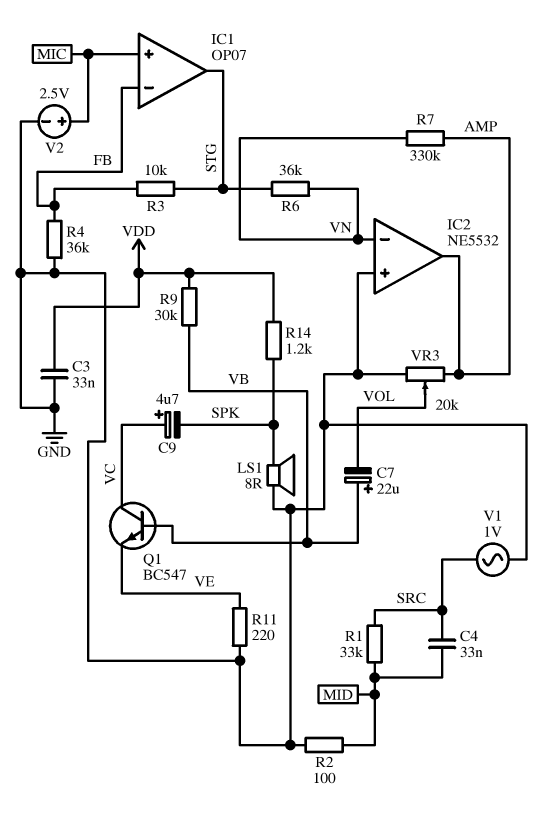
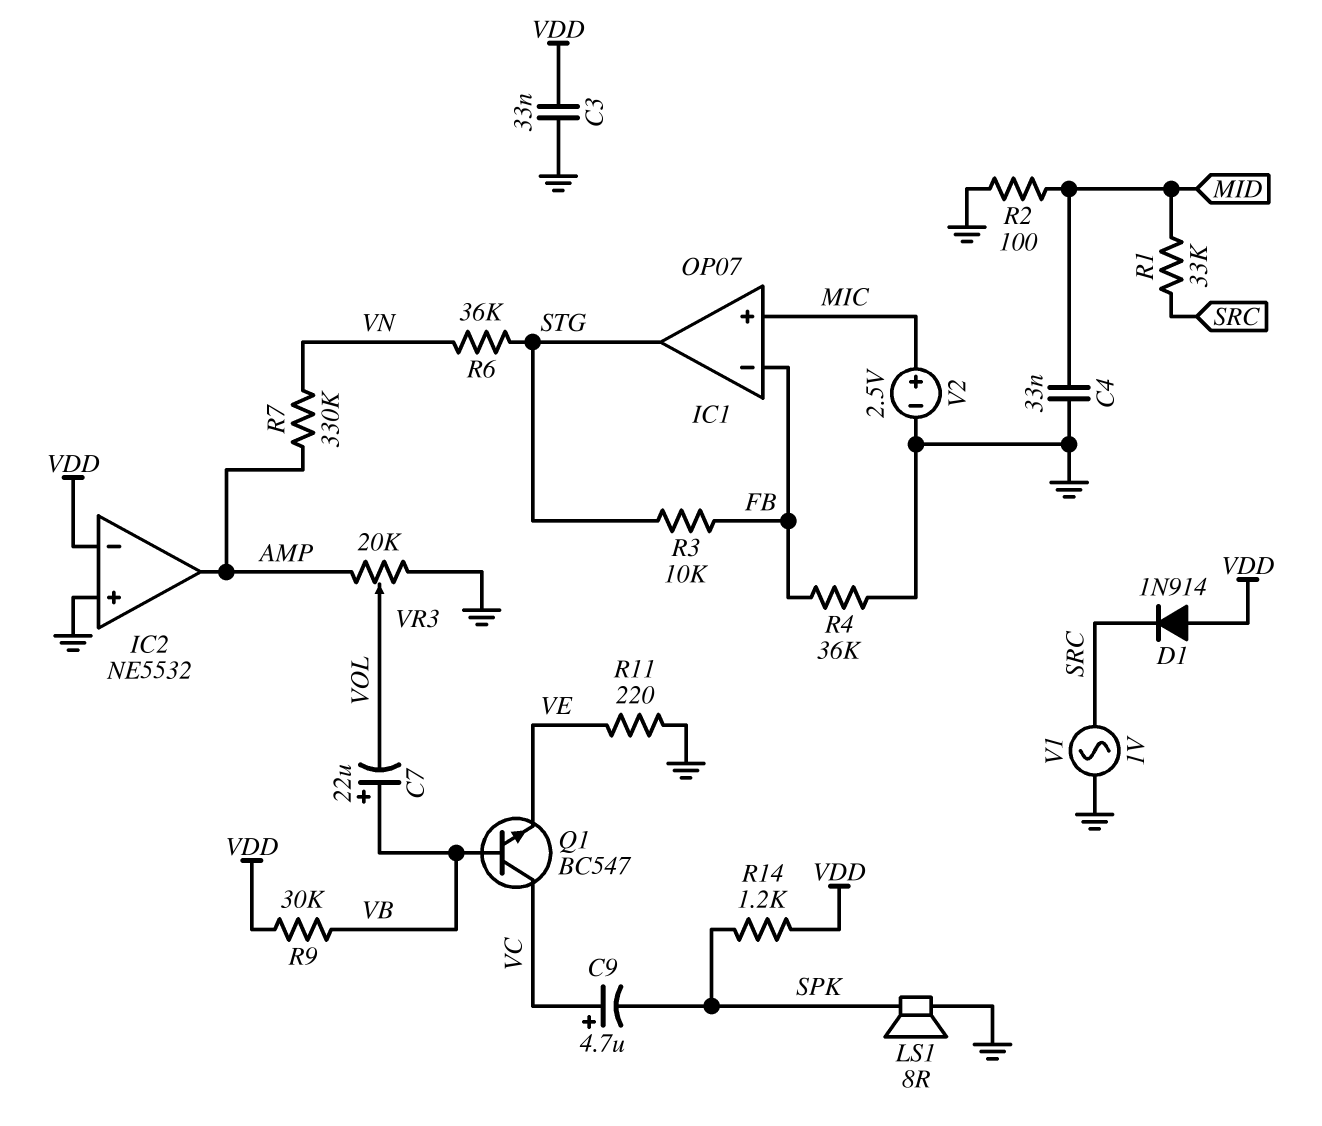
C4: 33nF (MID, SRC) -> 33nF (GND, MID)
D1: none -> diode 1N914 (A VDD, K SRC)
IC2 pin in-: VN -> VDD

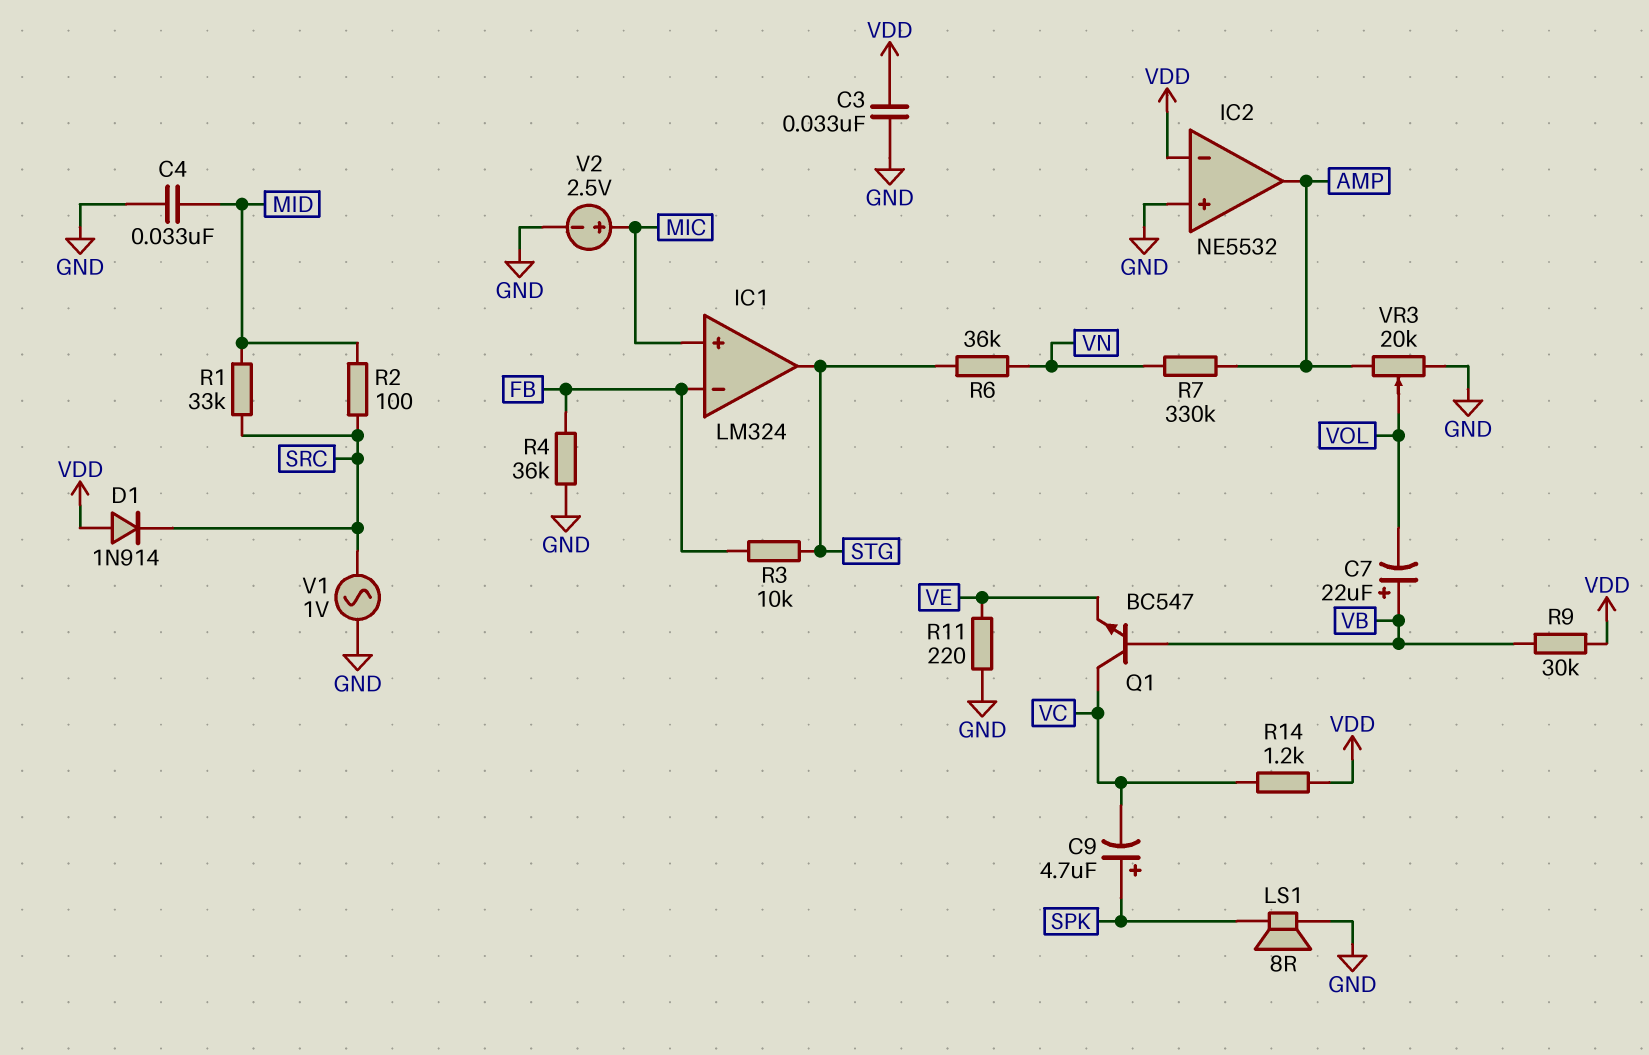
C9: 4.7uF (plus VC, minus SPK) -> 4.7uF (plus SPK, minus VC)
IC1: OP07 -> LM324
R2: 100 (GND, MID) -> 100 (MID, SRC)
R14: 1.2k (SPK, VDD) -> 1.2k (VC, VDD)

